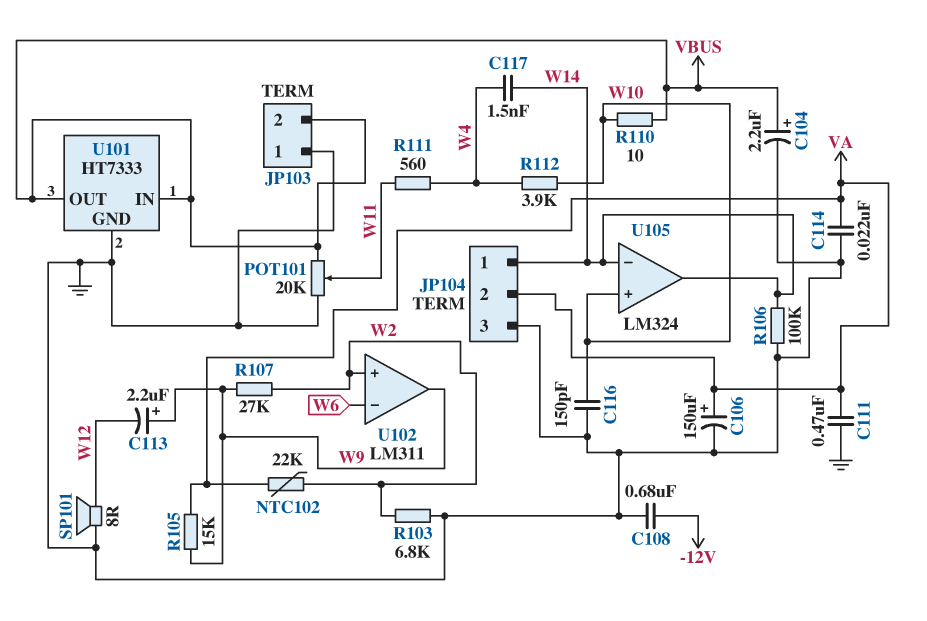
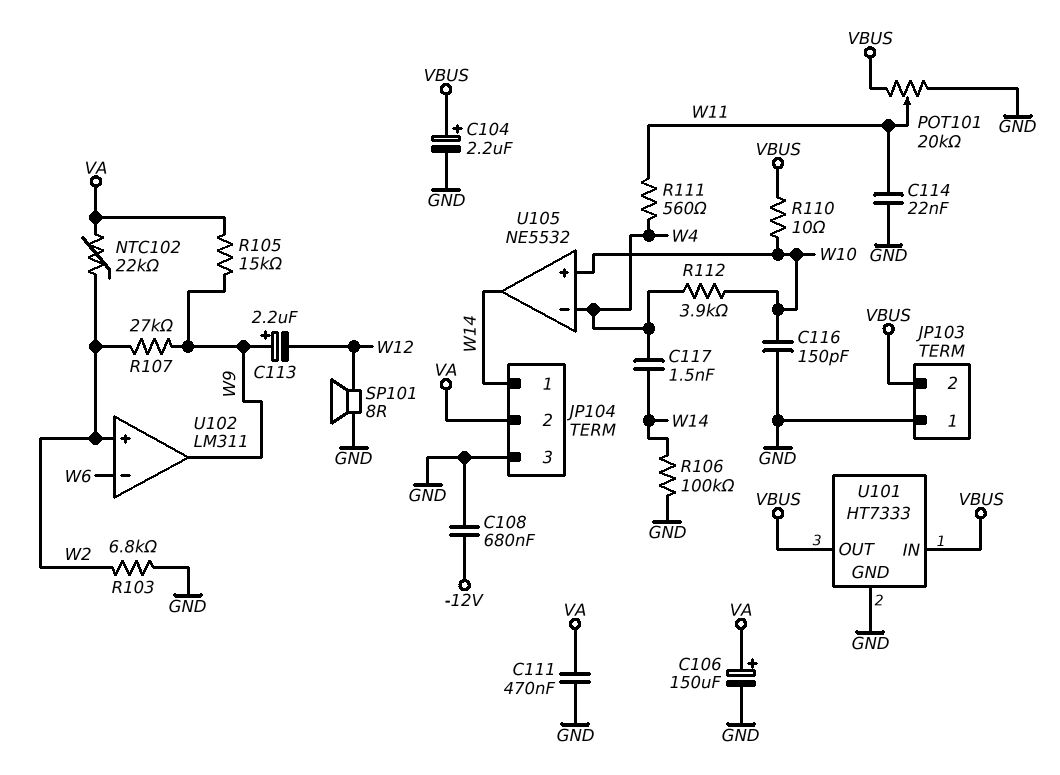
C114: 22nF (GND, VA) -> 22nF (GND, W11)
U105: LM324 -> NE5532
U105 pin in-: W14 -> W4

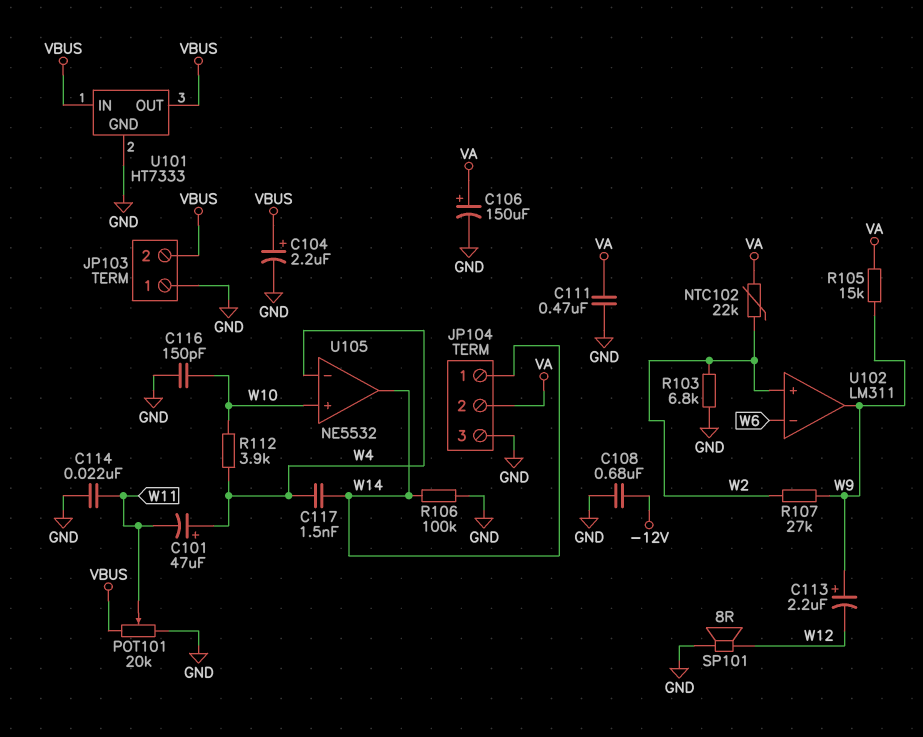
C101: none -> 47uF (plus W4, minus W11)
R110: 10 (VBUS, W10) -> none
R111: 560 (W4, W11) -> none

